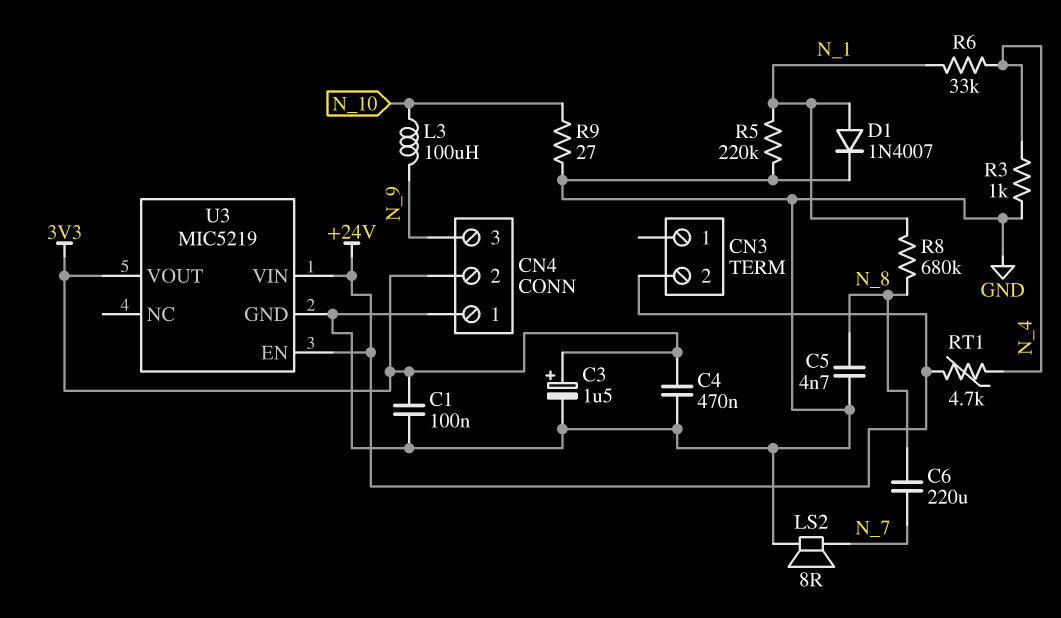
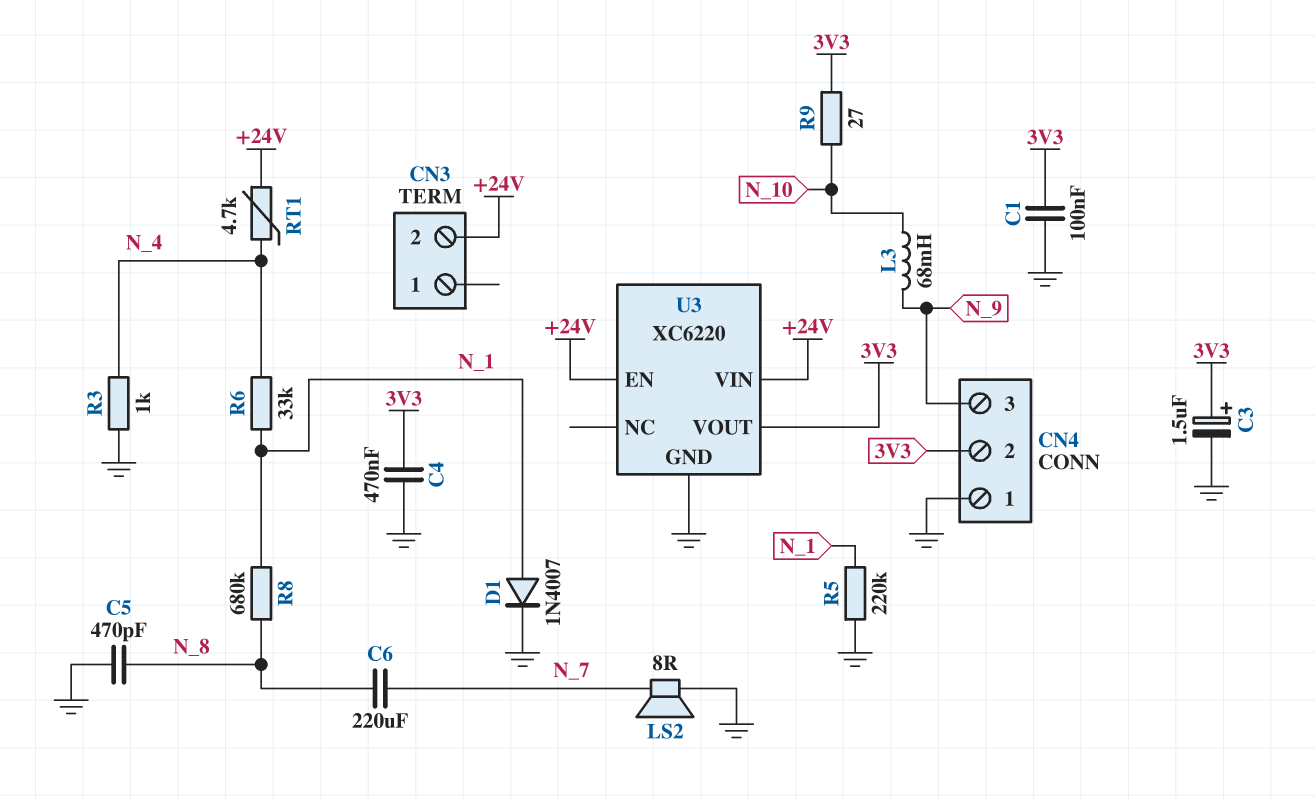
C5: 4.7nF (GND, N_8) -> 470pF (GND, N_8)
L3: 100uH (N_9, N_10) -> 68mH (N_9, N_10)
R9: 27 (GND, N_10) -> 27 (3V3, N_10)
U3: MIC5219 -> XC6220

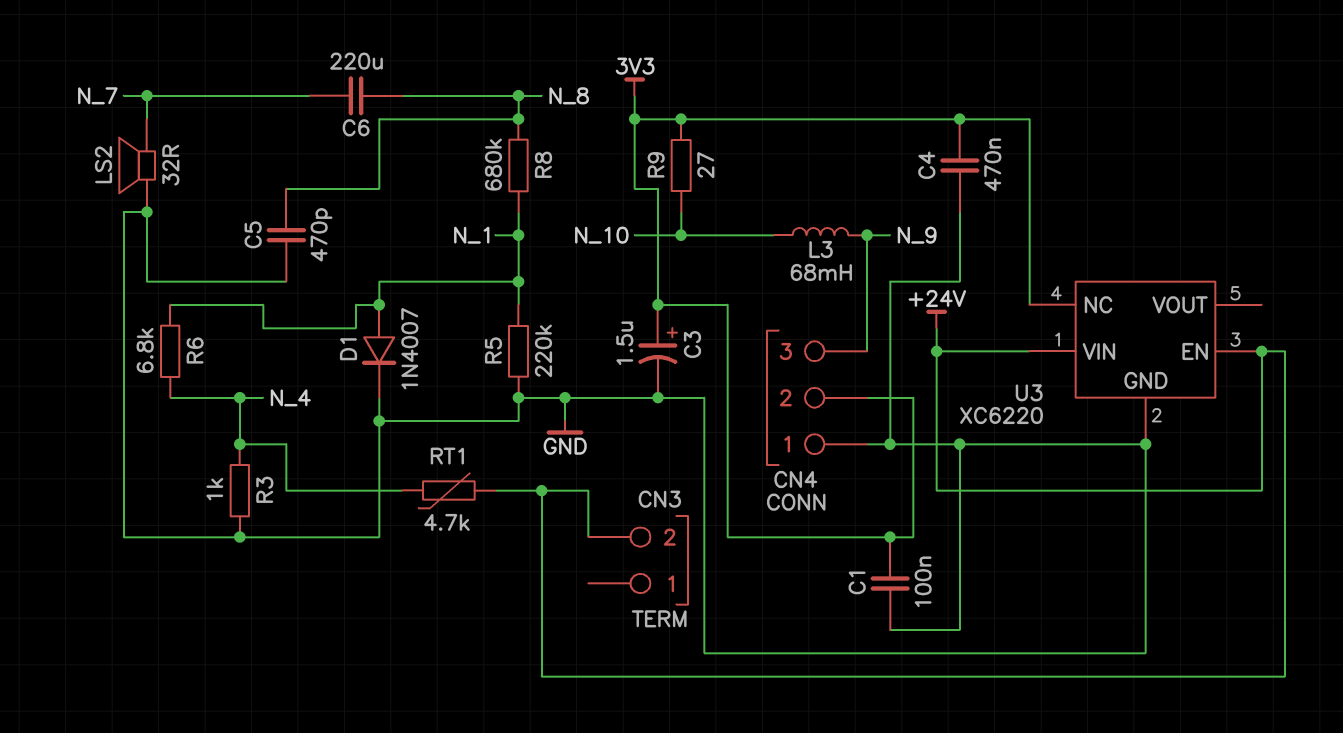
LS2: speaker 8R (GND, N_7) -> speaker 32R (GND, N_7)
R6: 33k (N_1, N_4) -> 6.8k (N_1, N_4)
U3 pin NC: none -> 3V3
U3 pin VOUT: 3V3 -> none

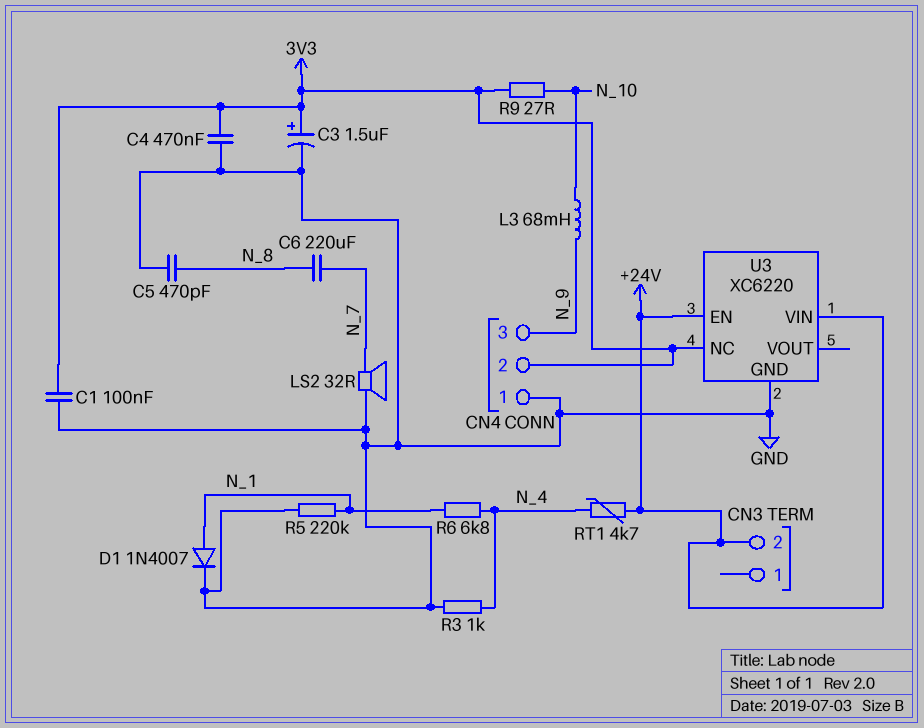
R8: 680k (N_1, N_8) -> none

